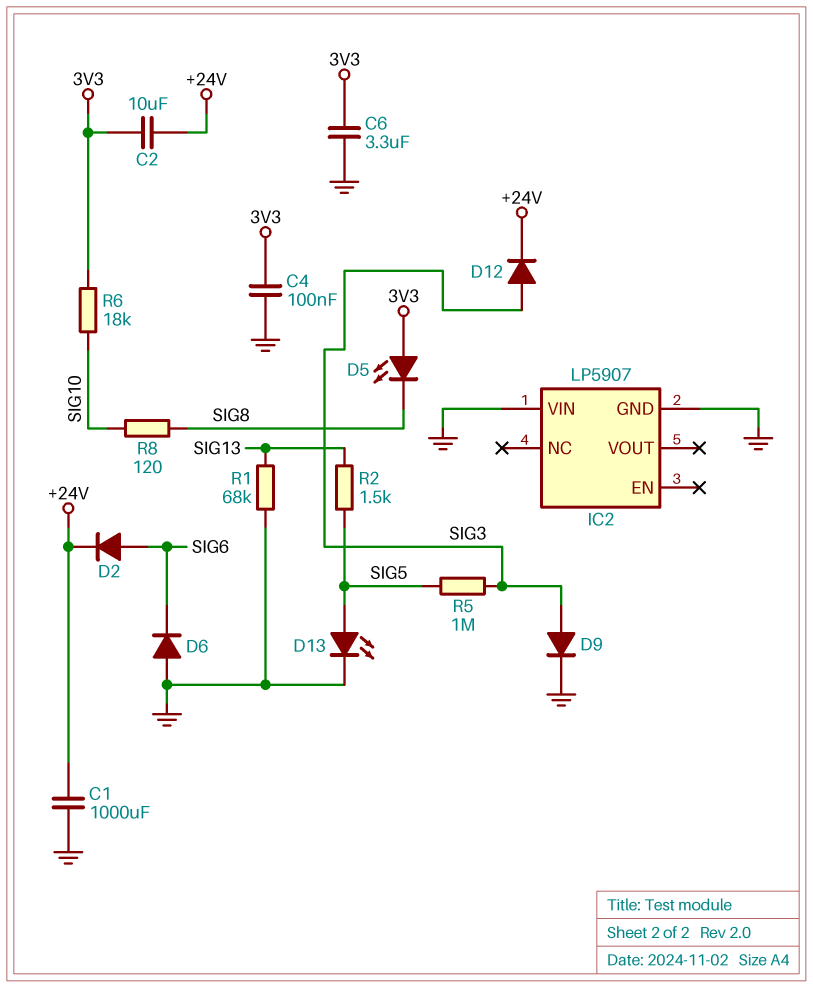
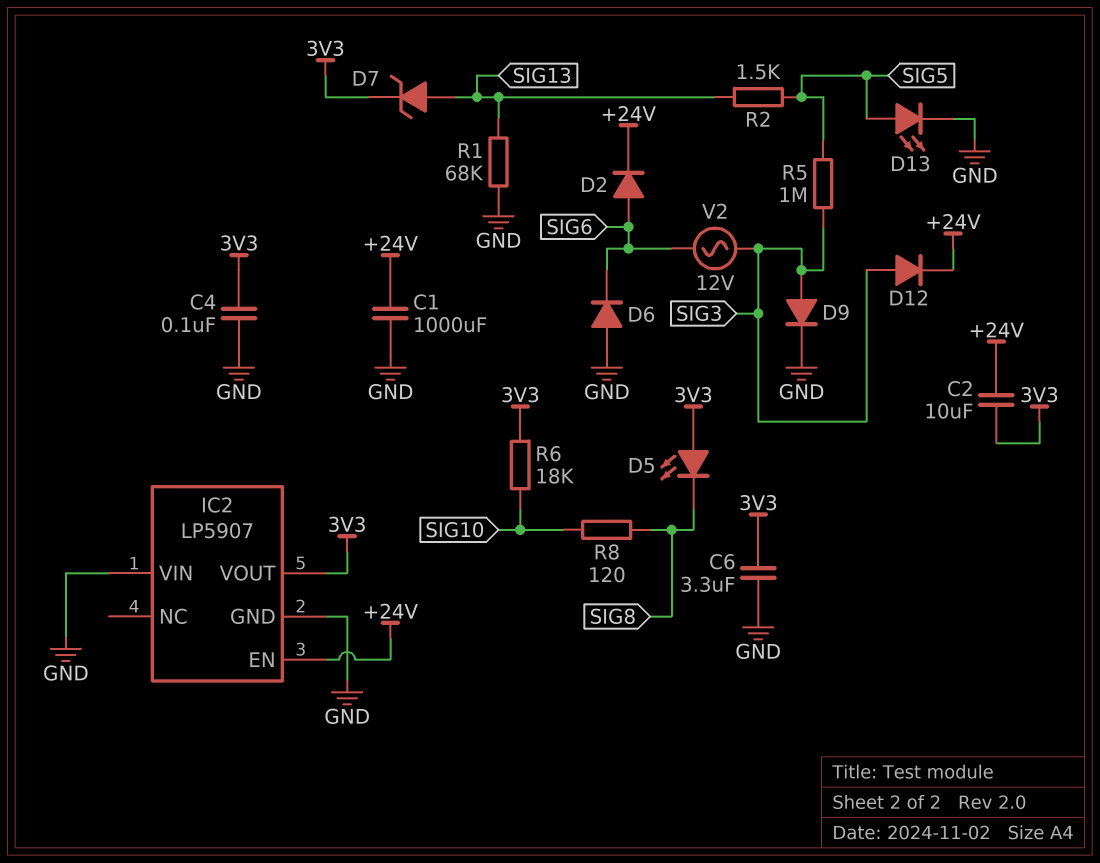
D7: none -> zener (A SIG13, K 3V3)
IC2 pin EN: none -> +24V
IC2 pin VOUT: none -> 3V3
V2: none -> AC 12V (SIG3, SIG6)

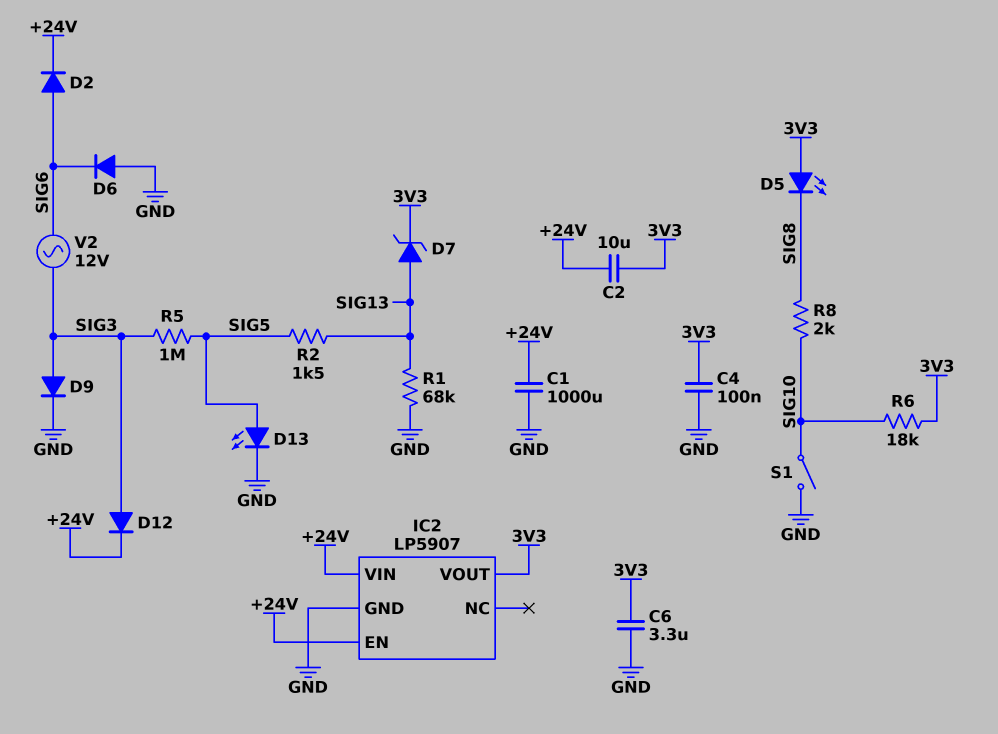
IC2 pin VIN: GND -> +24V
R8: 120 (SIG8, SIG10) -> 2k (SIG8, SIG10)
S1: none -> switch (GND, SIG10)

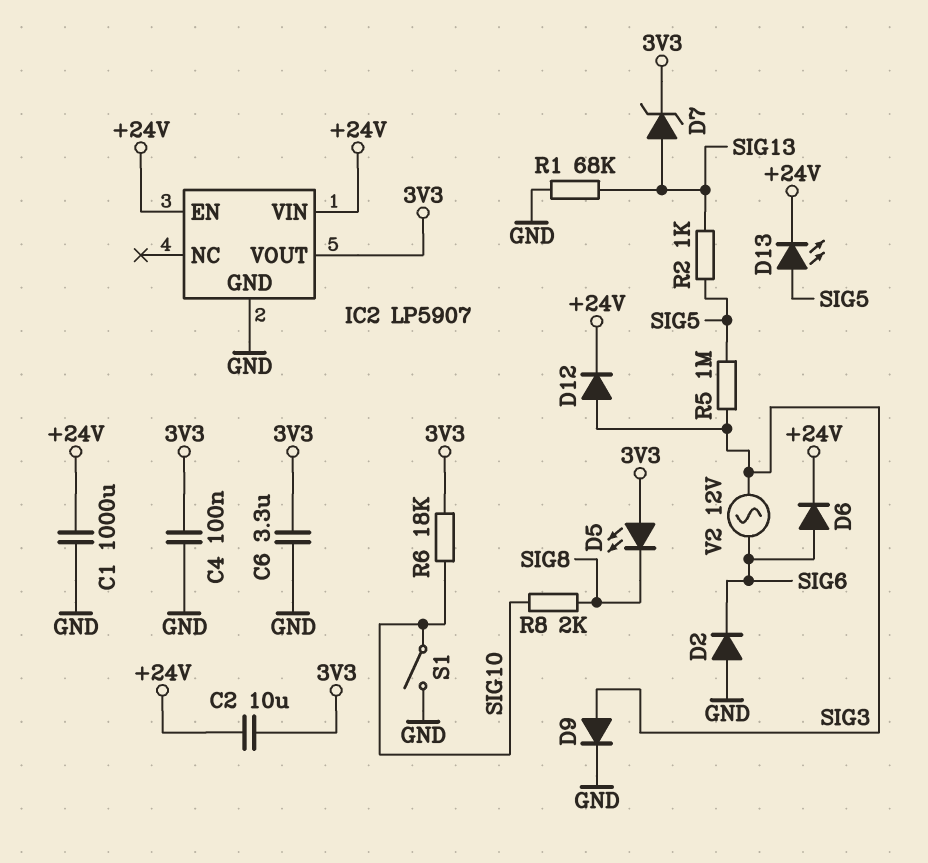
D2: diode (A SIG6, K +24V) -> diode (A GND, K SIG6)
D6: diode (A GND, K SIG6) -> diode (A SIG6, K +24V)
D13: LED (A SIG5, K GND) -> LED (A SIG5, K +24V)
R2: 1.5k (SIG5, SIG13) -> 1k (SIG5, SIG13)

